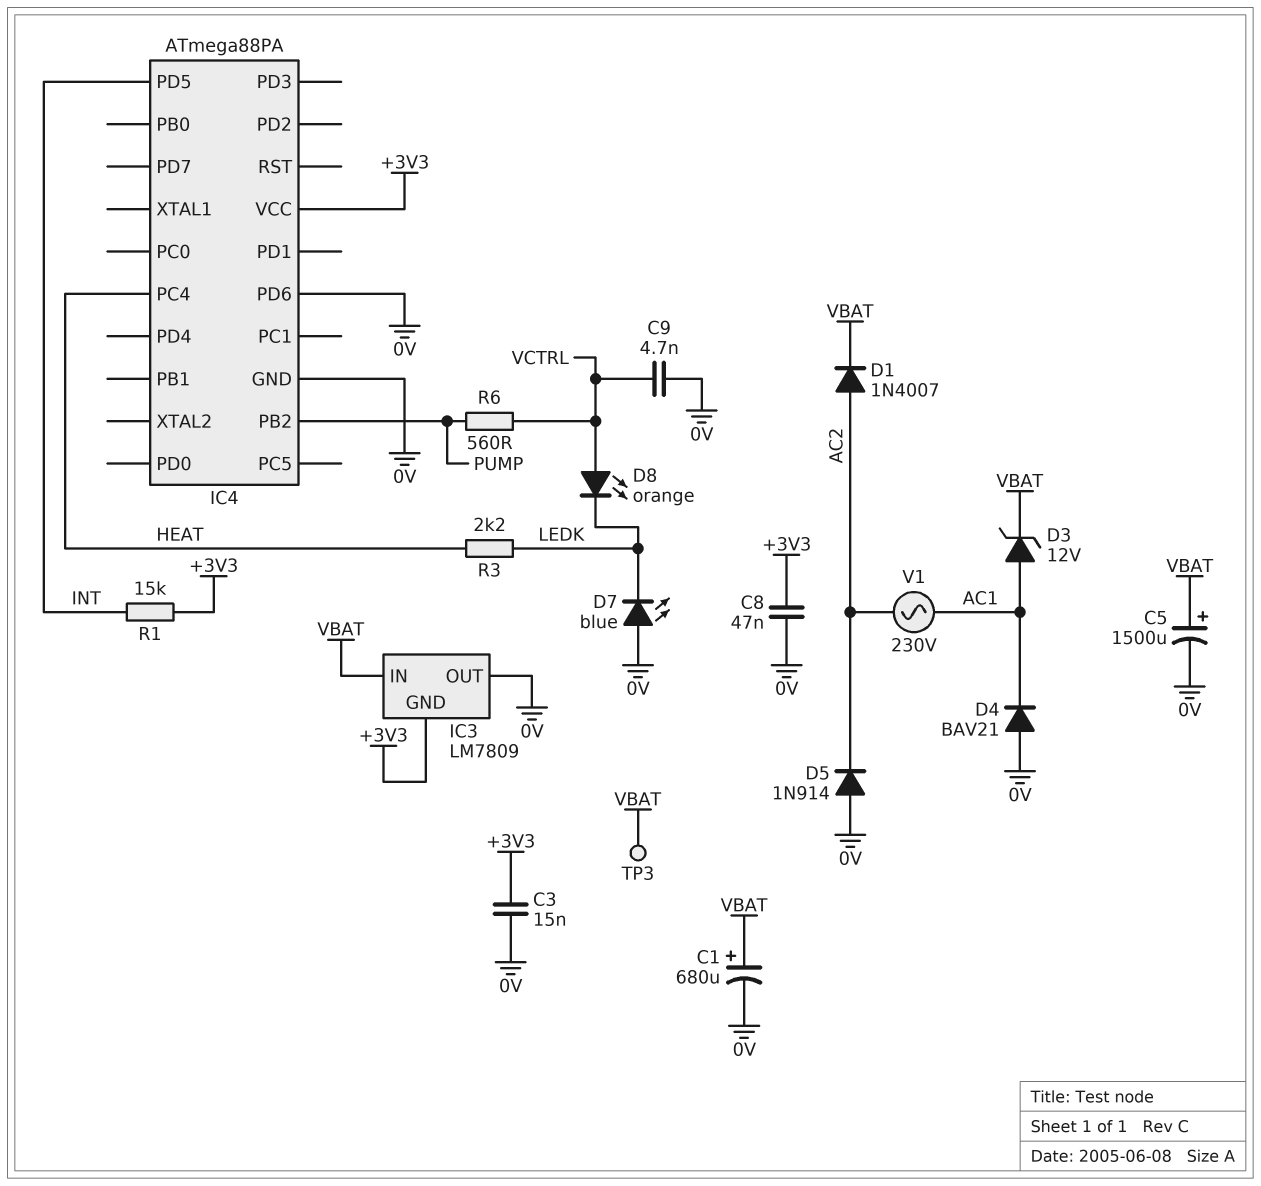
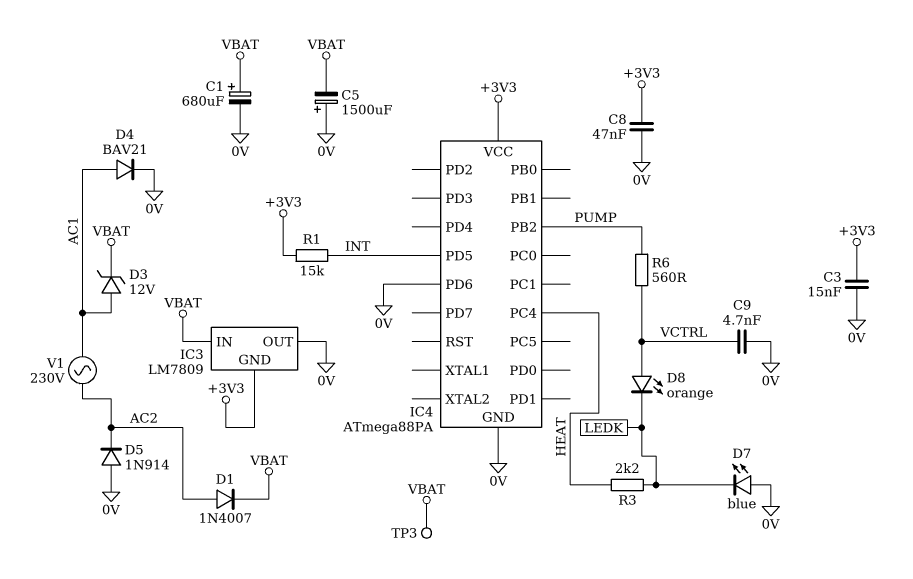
C5: 1500uF (plus VBAT, minus 0V) -> 1500uF (plus 0V, minus VBAT)
D4: diode BAV21 (A 0V, K AC1) -> diode BAV21 (A AC1, K 0V)

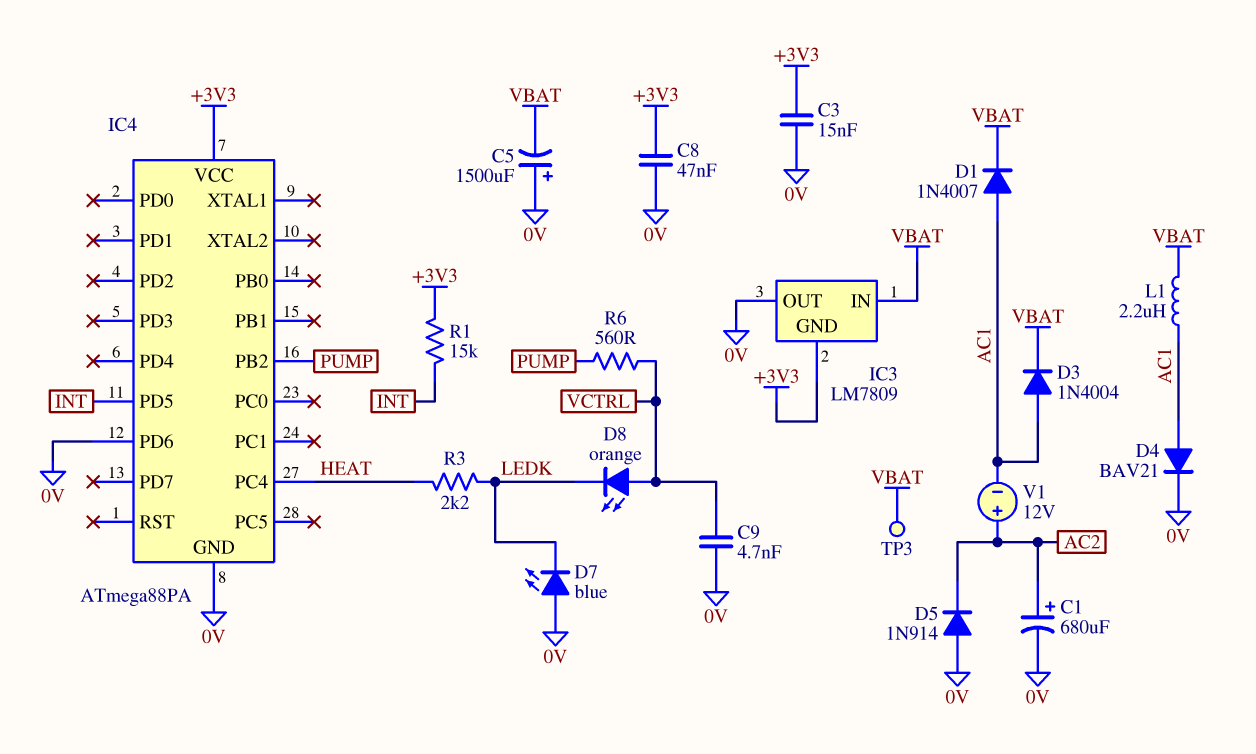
C1: 680uF (plus VBAT, minus 0V) -> 680uF (plus AC2, minus 0V)
D1: diode 1N4007 (A AC2, K VBAT) -> diode 1N4007 (A AC1, K VBAT)
D3: zener 12V (A AC1, K VBAT) -> diode 1N4004 (A AC1, K VBAT)
L1: none -> 2.2uH (AC1, VBAT)
V1: AC 230V (AC1, AC2) -> 12V (plus AC2, minus AC1)

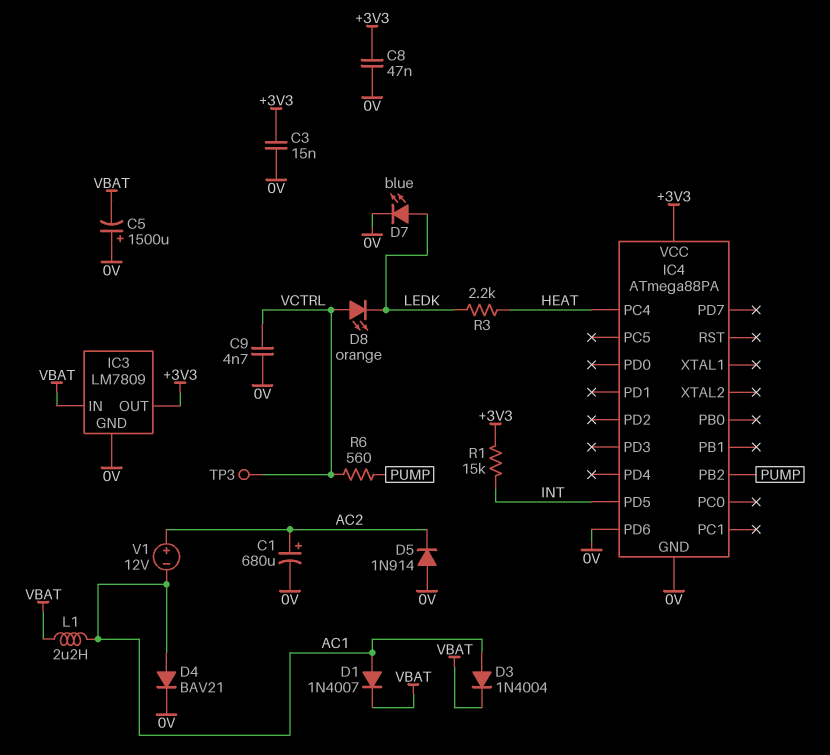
D7: LED blue (A 0V, K LEDK) -> LED blue (A LEDK, K 0V)
IC3 pin GND: +3V3 -> 0V
IC3 pin OUT: 0V -> +3V3
TP3: test point (VBAT) -> test point (VCTRL)

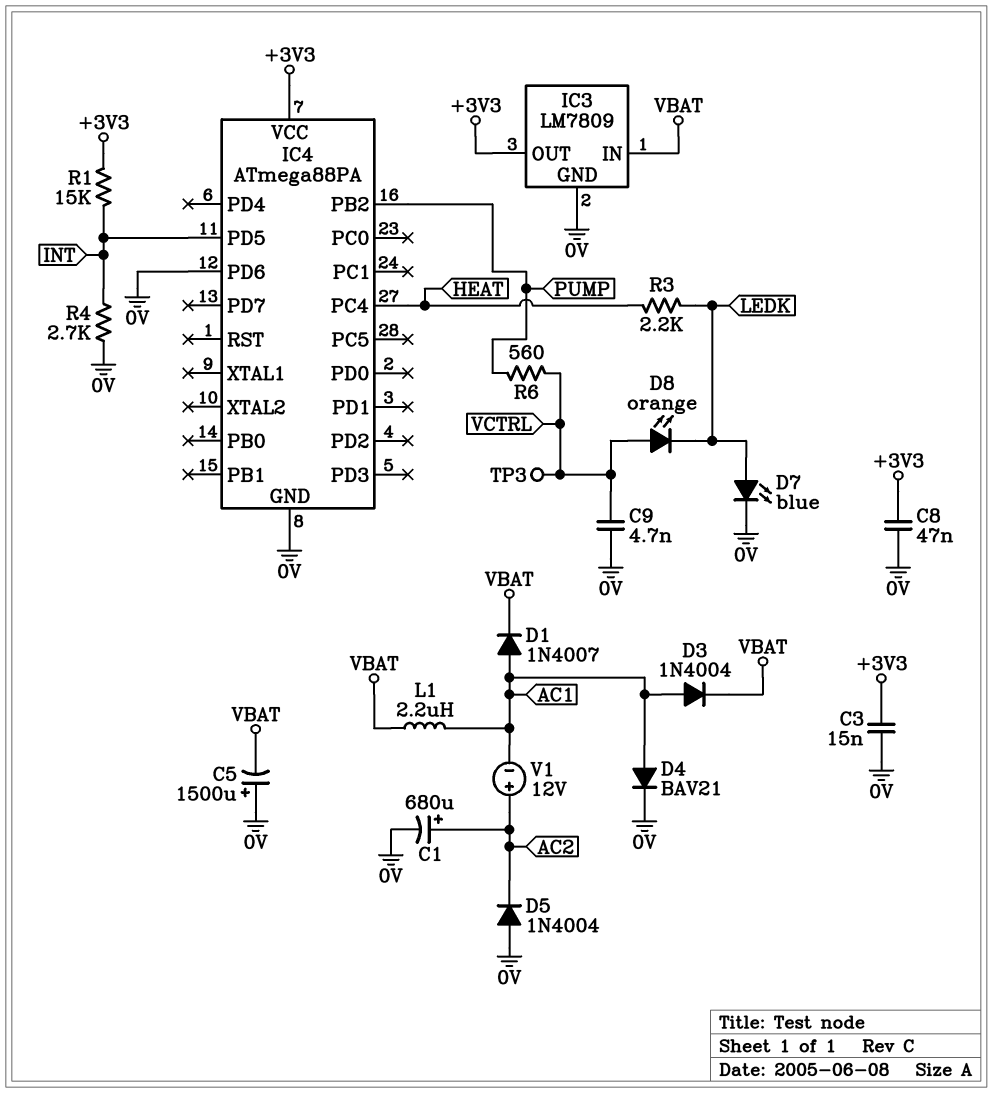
D5: diode 1N914 (A 0V, K AC2) -> diode 1N4004 (A 0V, K AC2)
R4: none -> 2.7k (0V, INT)

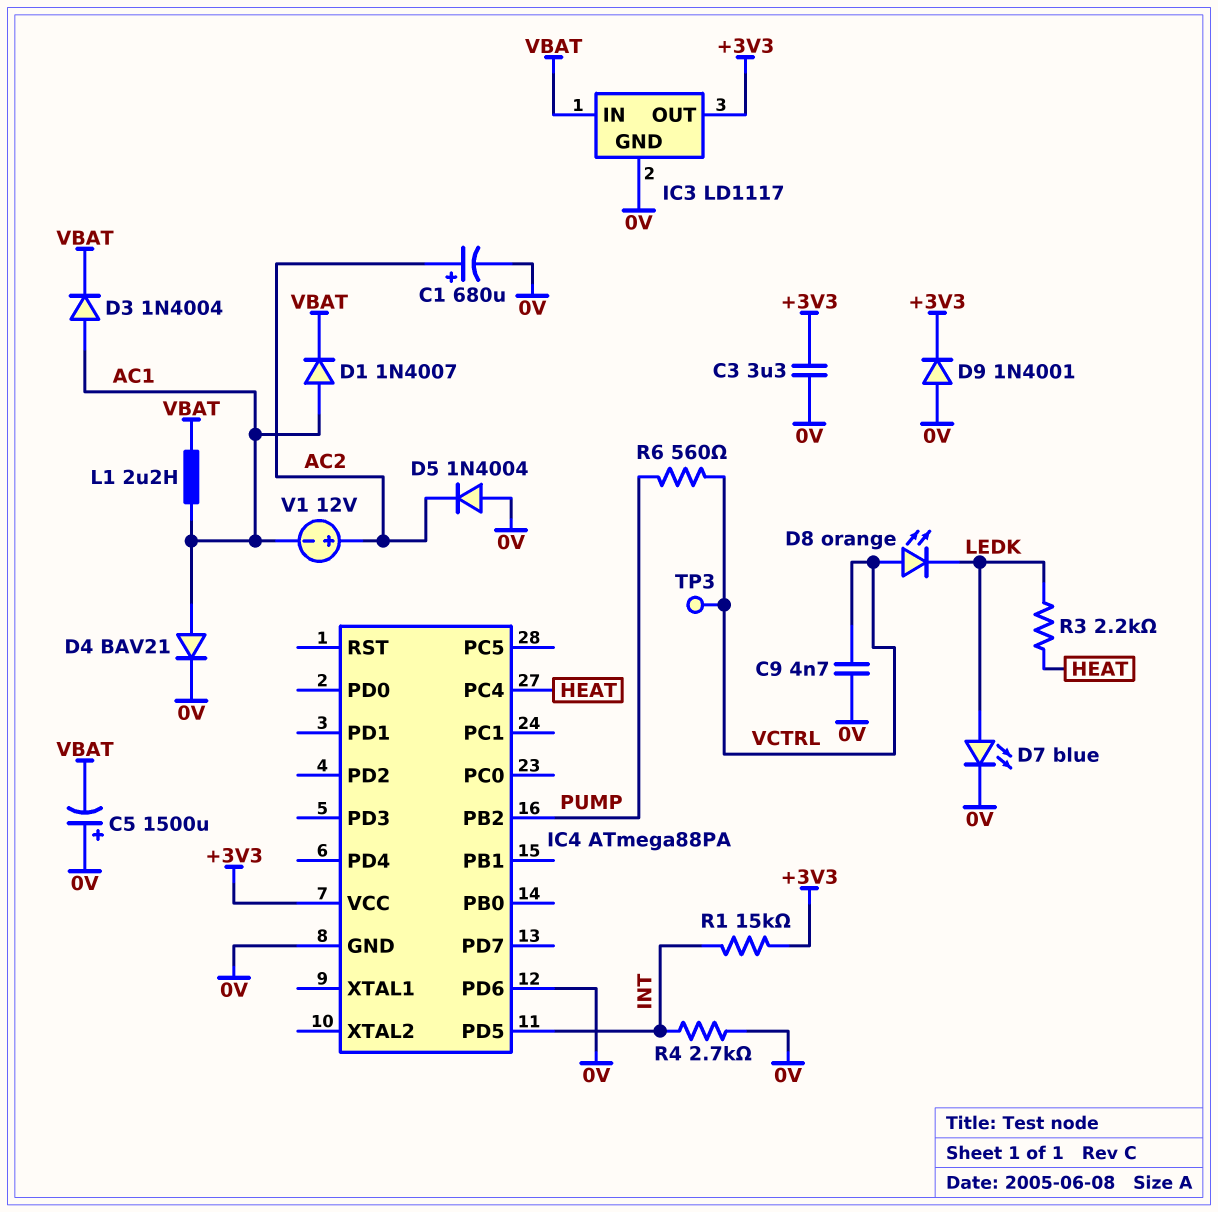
C3: 15nF (+3V3, 0V) -> 3.3uF (+3V3, 0V)
C8: 47nF (+3V3, 0V) -> none
D9: none -> diode 1N4001 (A 0V, K +3V3)
IC3: LM7809 -> LD1117

